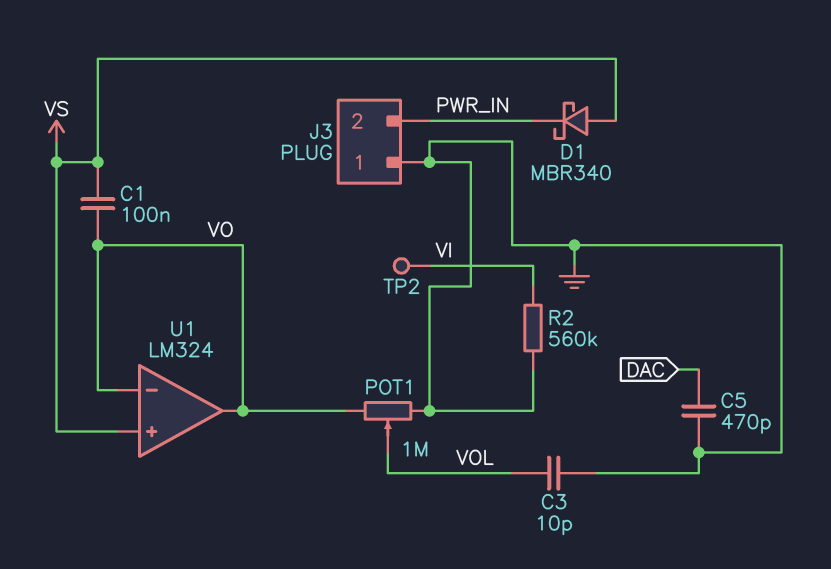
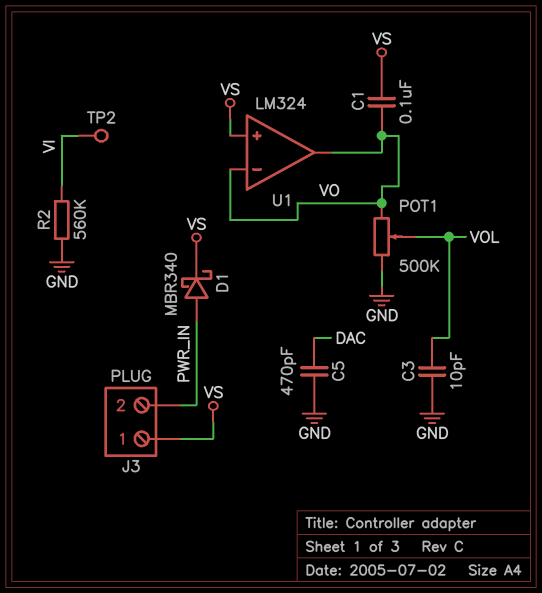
D1: schottky MBR340 (A VS, K PWR_IN) -> schottky MBR340 (A PWR_IN, K VS)
J3 pin 1: GND -> VS
POT1: 1M (GND, VO, wiper VOL) -> 500k (GND, VO, wiper VOL)

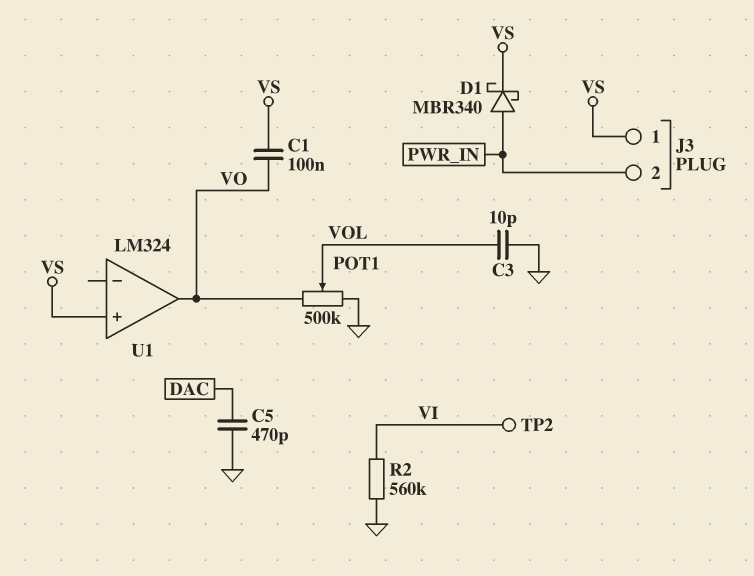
U1 pin in-: VO -> none

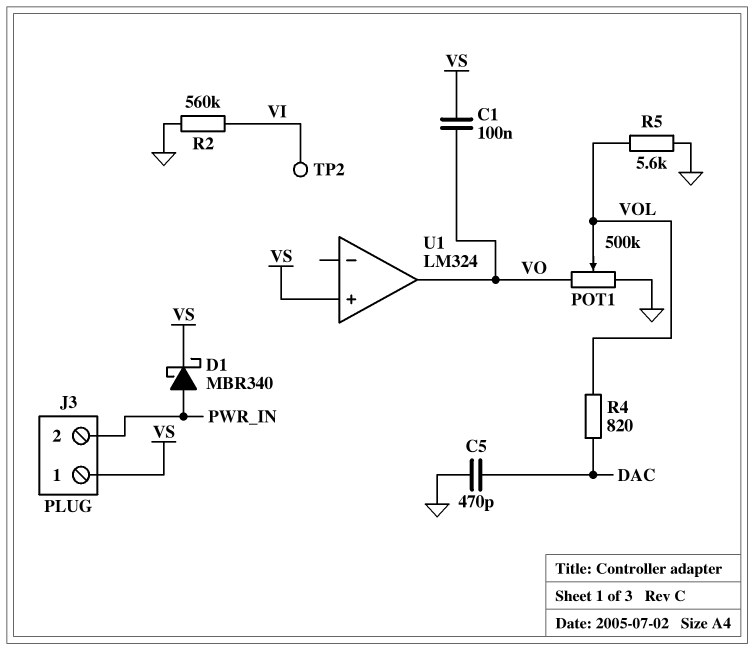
C3: 10pF (GND, VOL) -> none
R4: none -> 820 (DAC, VOL)
R5: none -> 5.6k (GND, VOL)

